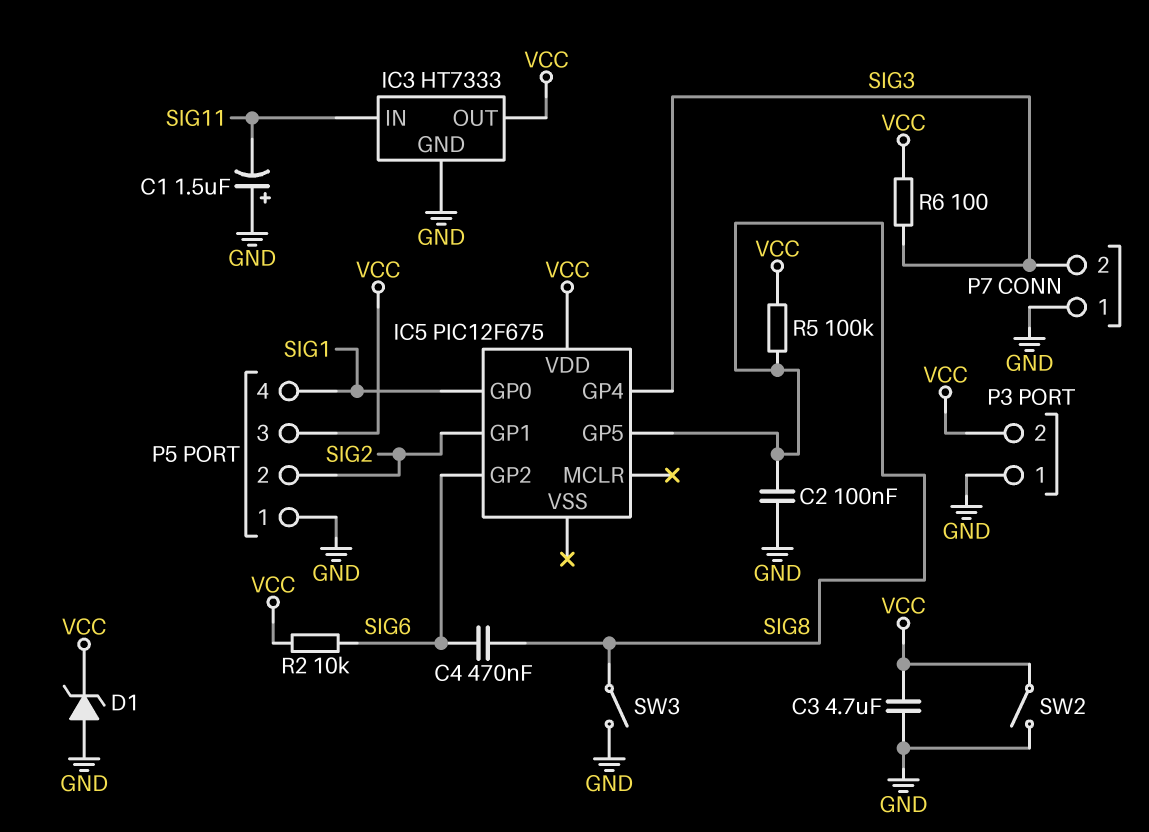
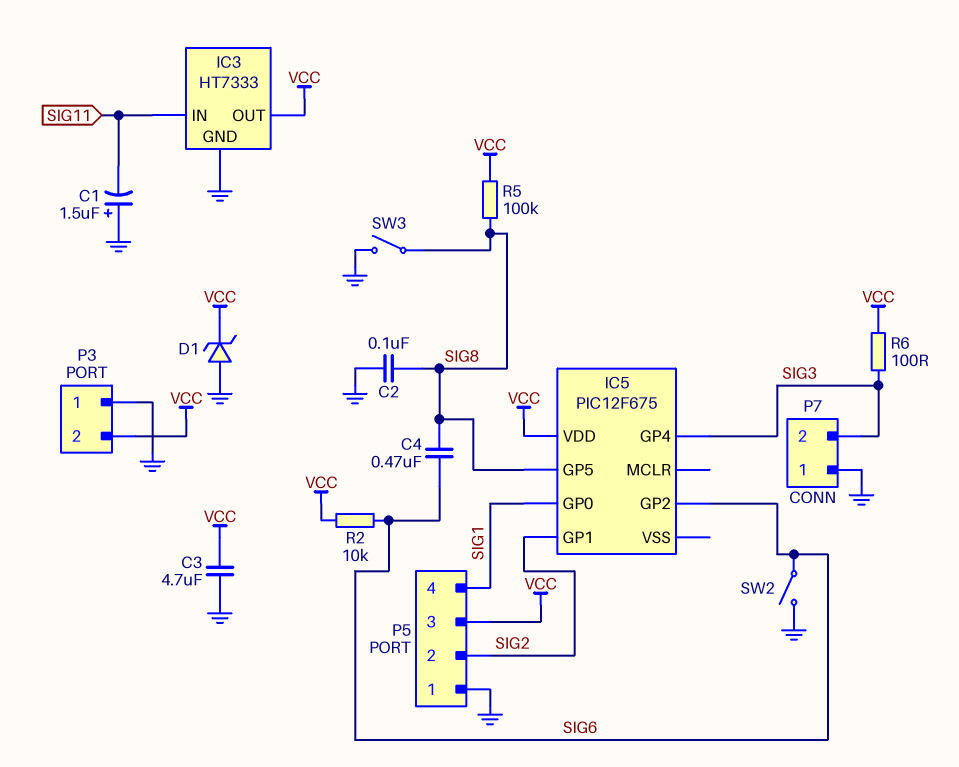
SW2: switch (GND, VCC) -> switch (GND, SIG6)

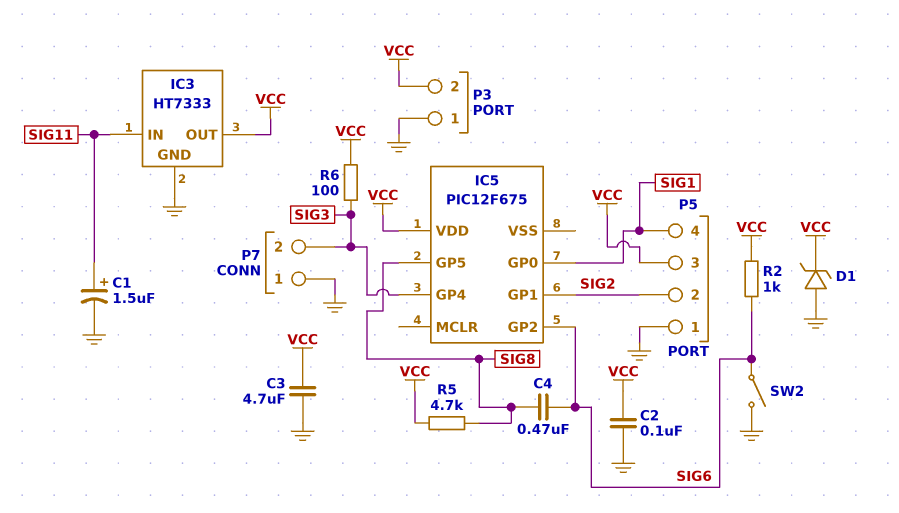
C1: 1.5uF (plus GND, minus SIG11) -> 1.5uF (plus SIG11, minus GND)
C2: 100nF (GND, SIG8) -> 100nF (GND, VCC)
R2: 10k (SIG6, VCC) -> 1k (SIG6, VCC)
R5: 100k (SIG8, VCC) -> 4.7k (SIG8, VCC)
SW3: switch (GND, SIG8) -> none

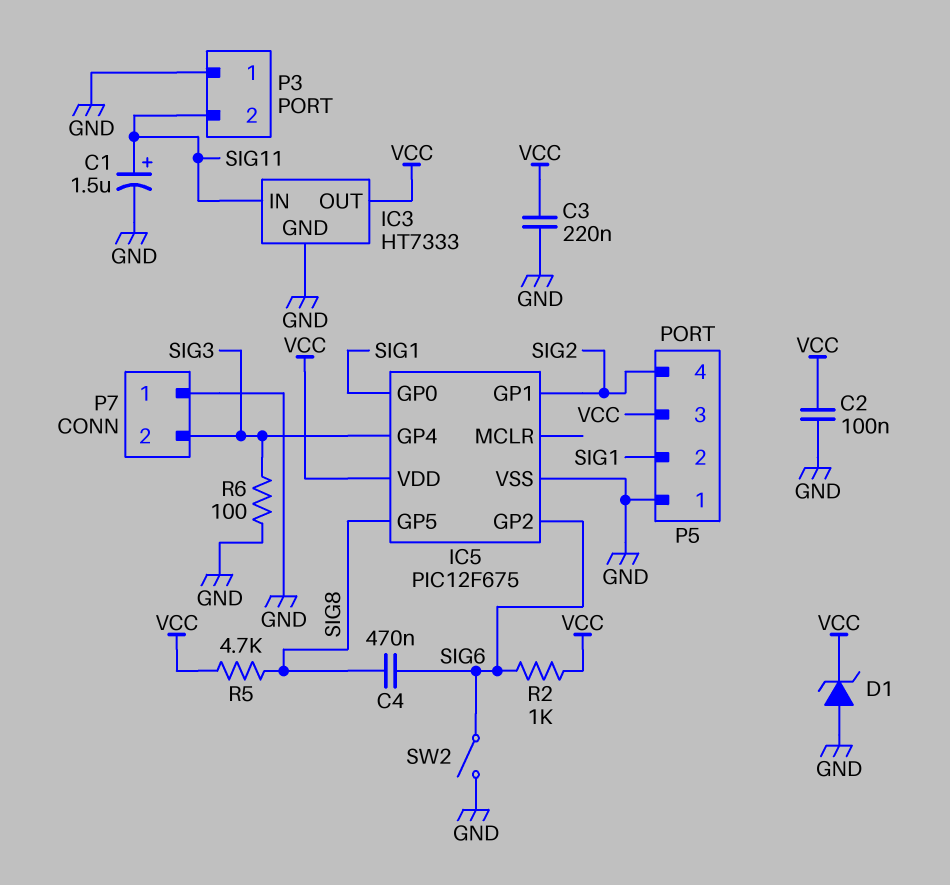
C3: 4.7uF (GND, VCC) -> 220nF (GND, VCC)
IC5 pin VSS: none -> GND
P3 pin 2: VCC -> SIG11
P5 pin 2: SIG2 -> SIG1
P5 pin 4: SIG1 -> SIG2
R6: 100 (SIG3, VCC) -> 100 (GND, SIG3)

